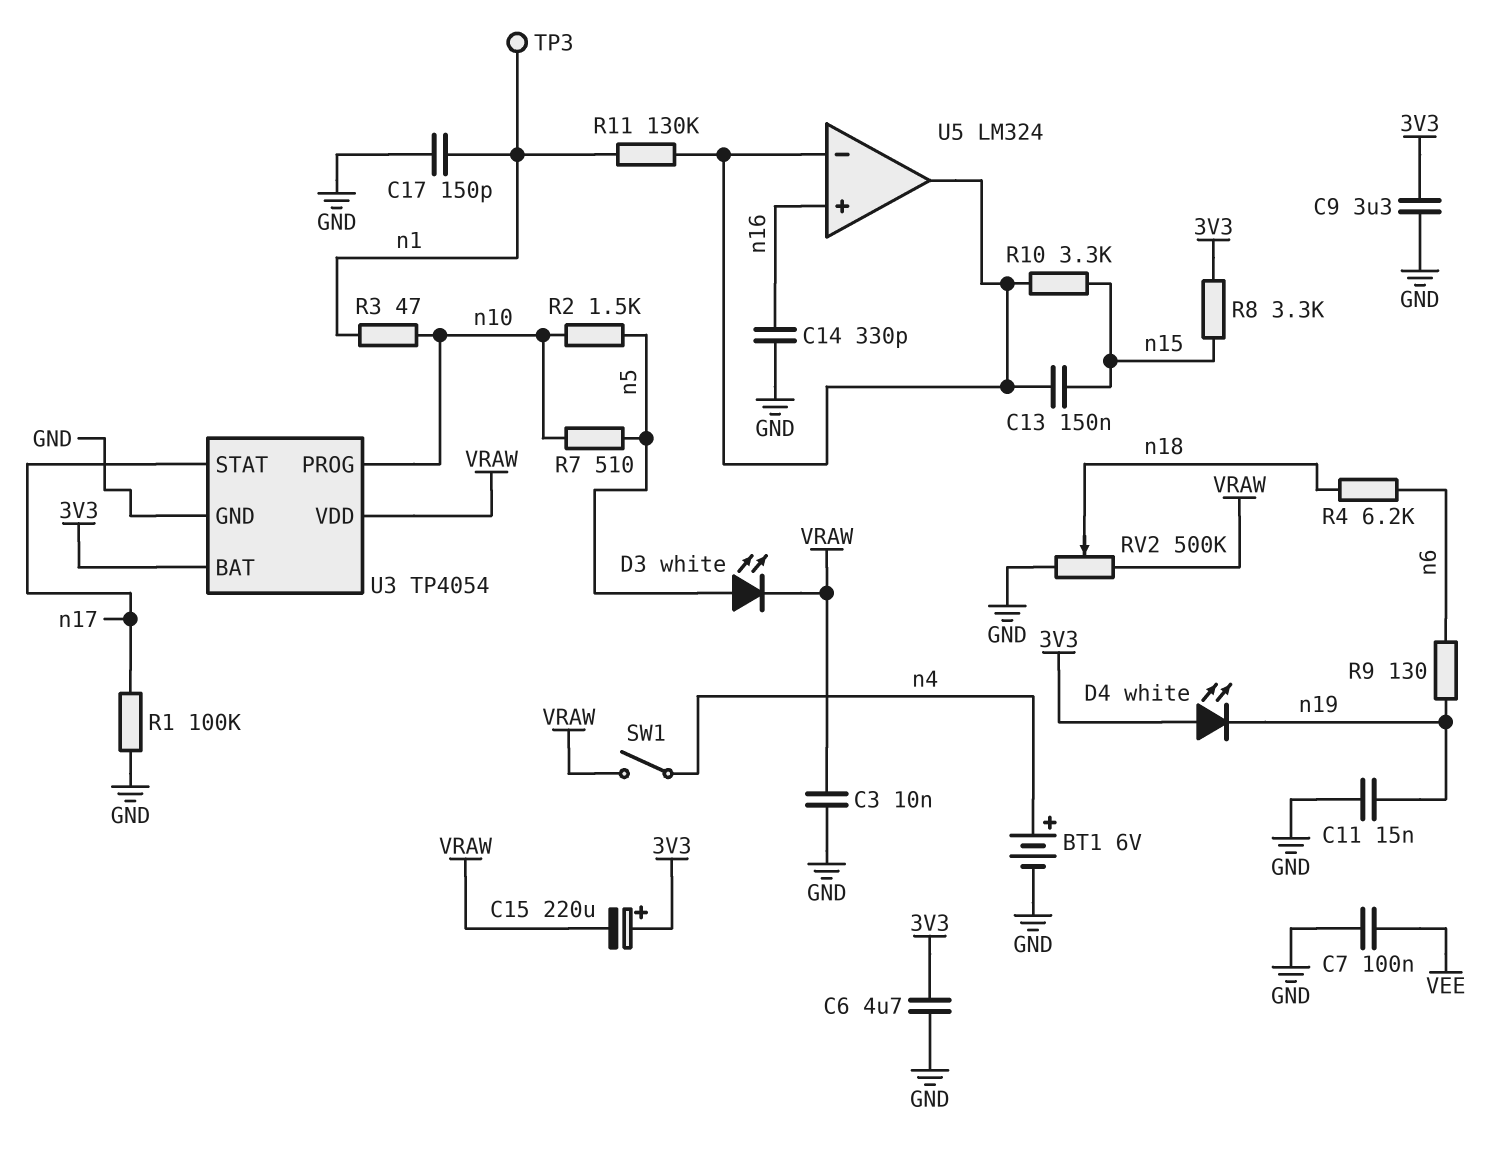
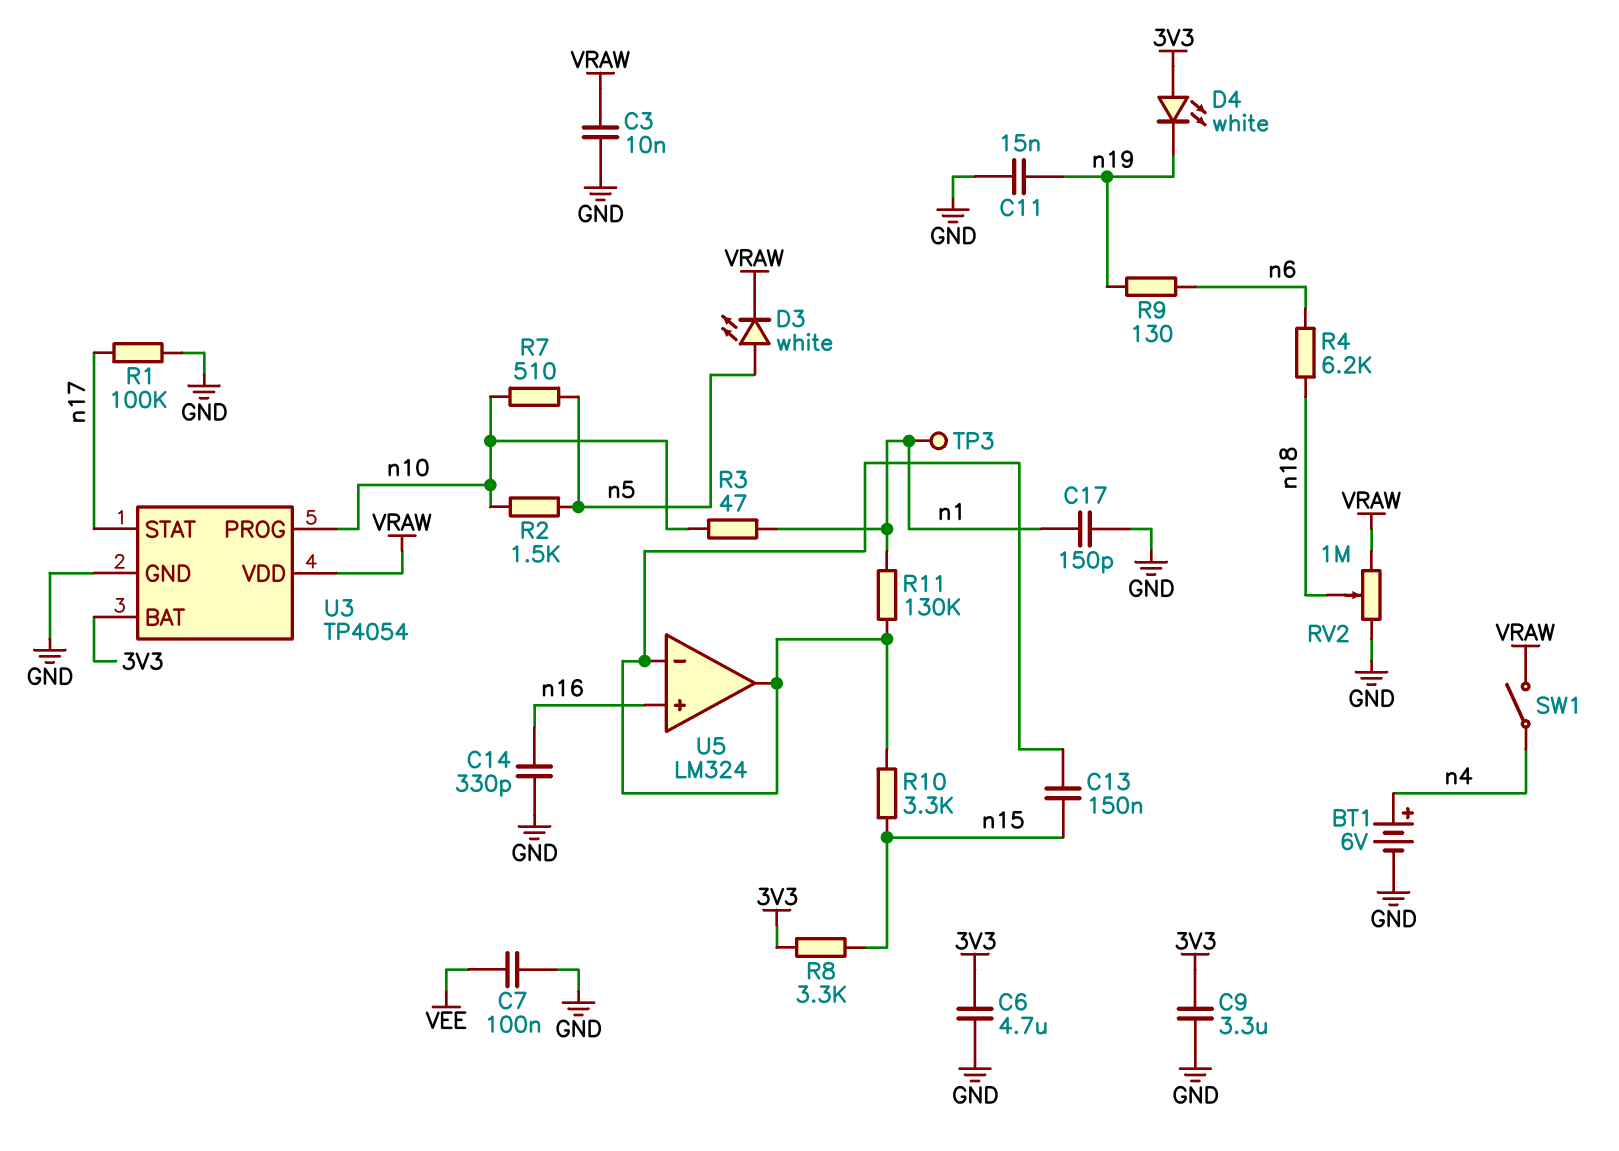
C15: 220uF (plus 3V3, minus VRAW) -> none
RV2: 500k (GND, VRAW, wiper n18) -> 1M (GND, VRAW, wiper n18)

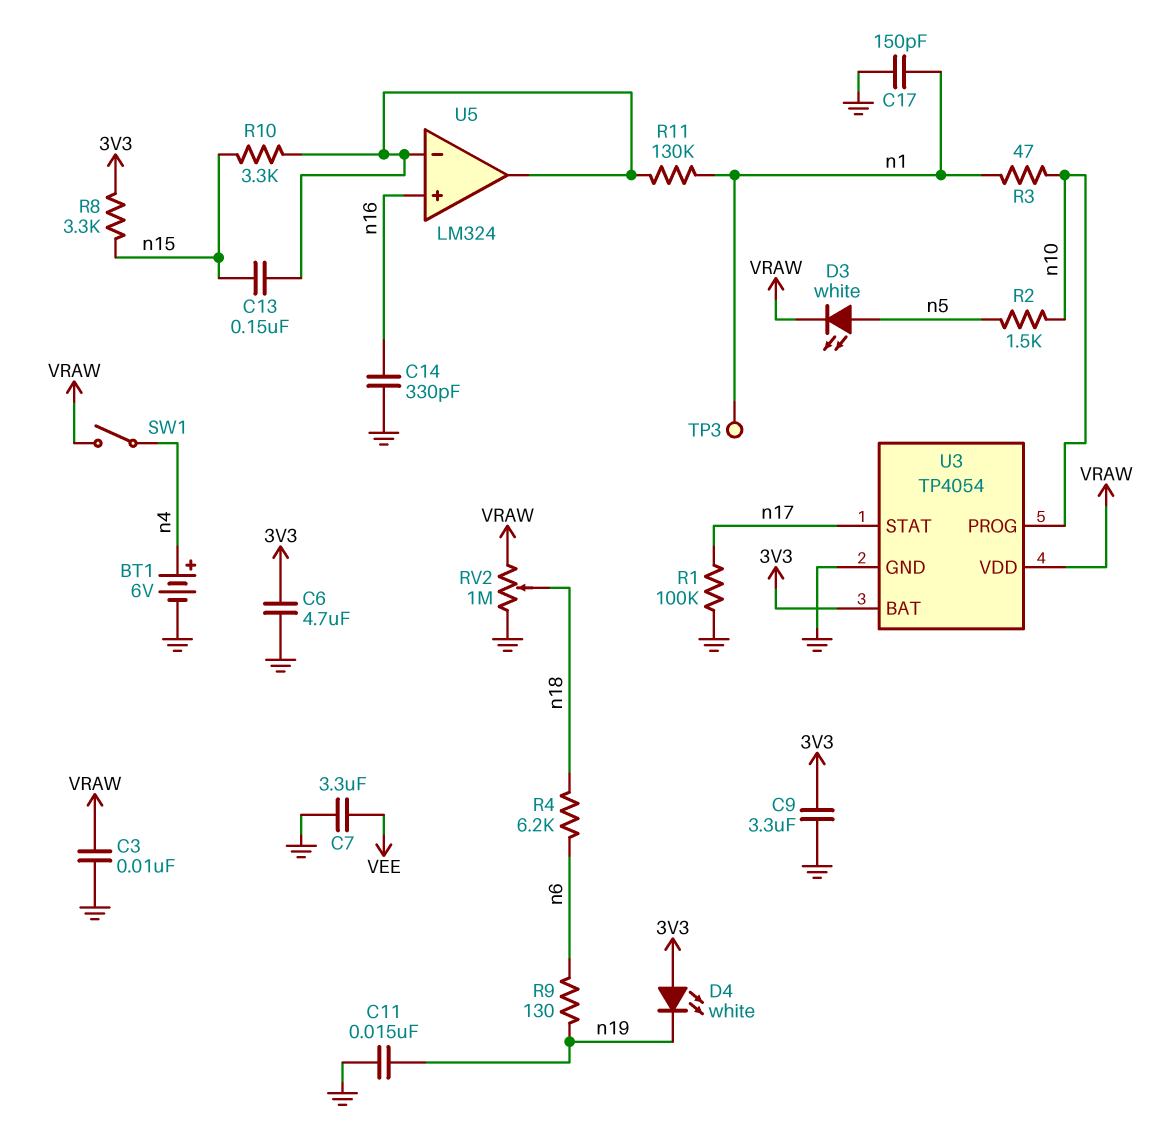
C7: 100nF (GND, VEE) -> 3.3uF (GND, VEE)
R7: 510 (n5, n10) -> none

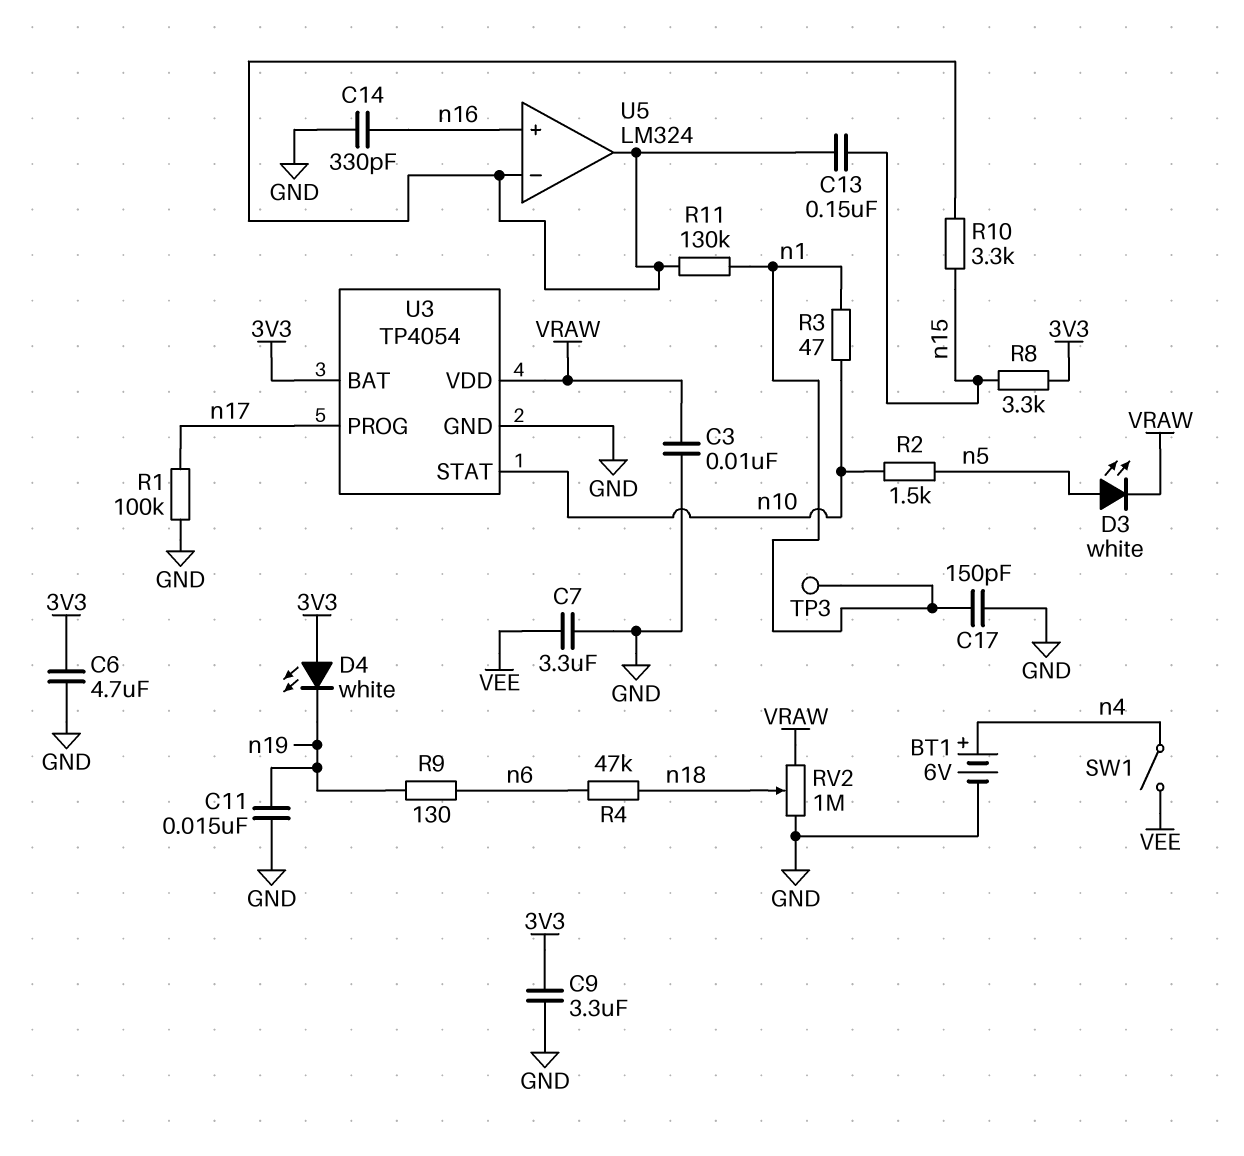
R4: 6.2k (n6, n18) -> 47k (n6, n18)
SW1: switch (VRAW, n4) -> switch (VEE, n4)
U3 pin PROG: n10 -> n17
U3 pin STAT: n17 -> n10

